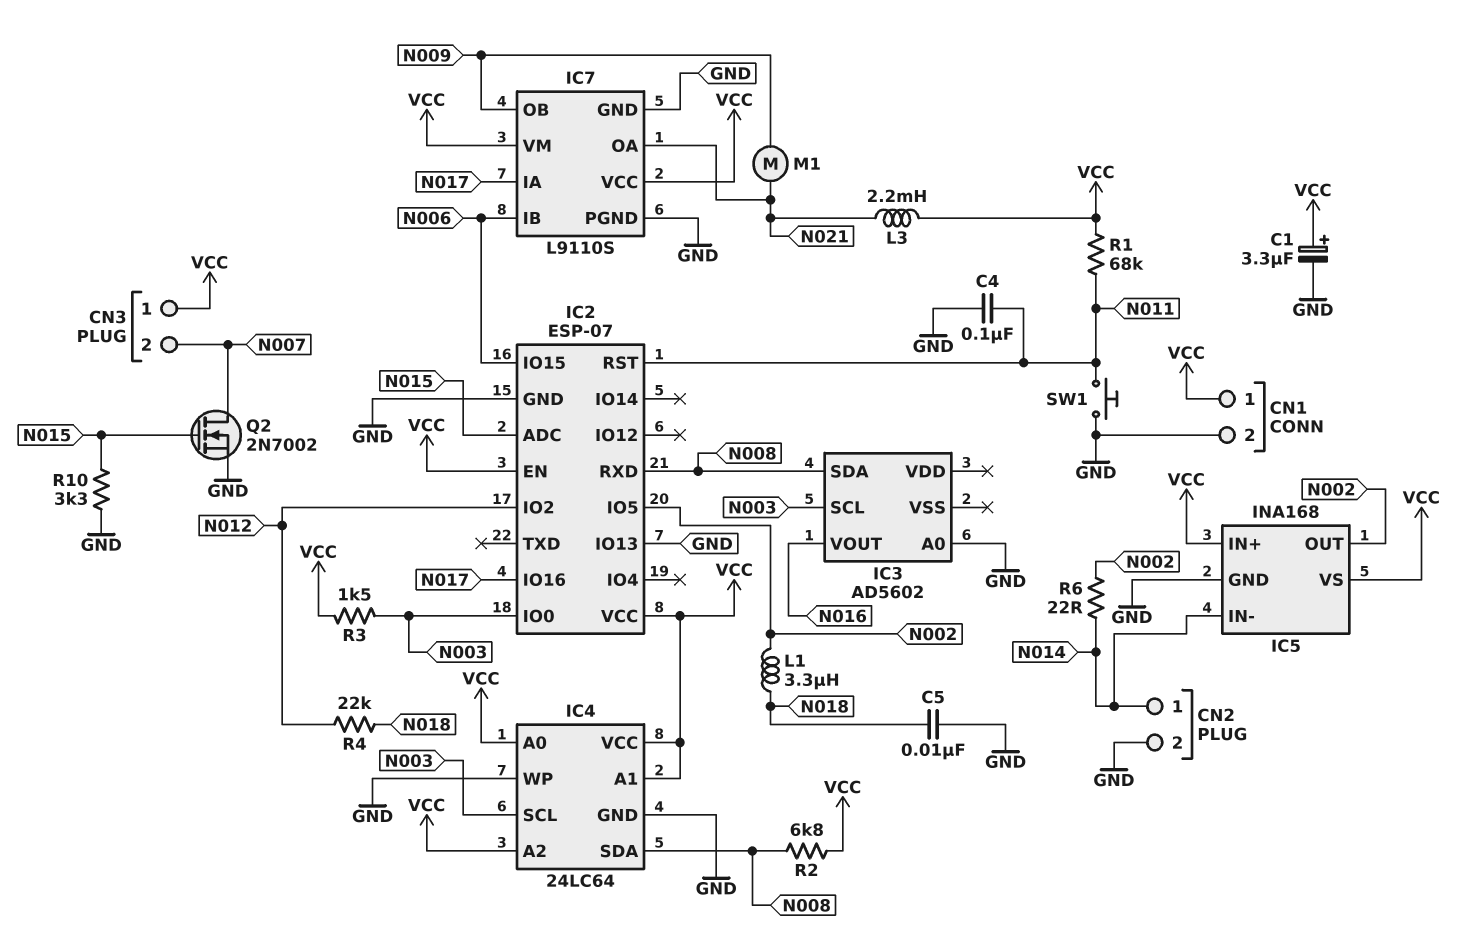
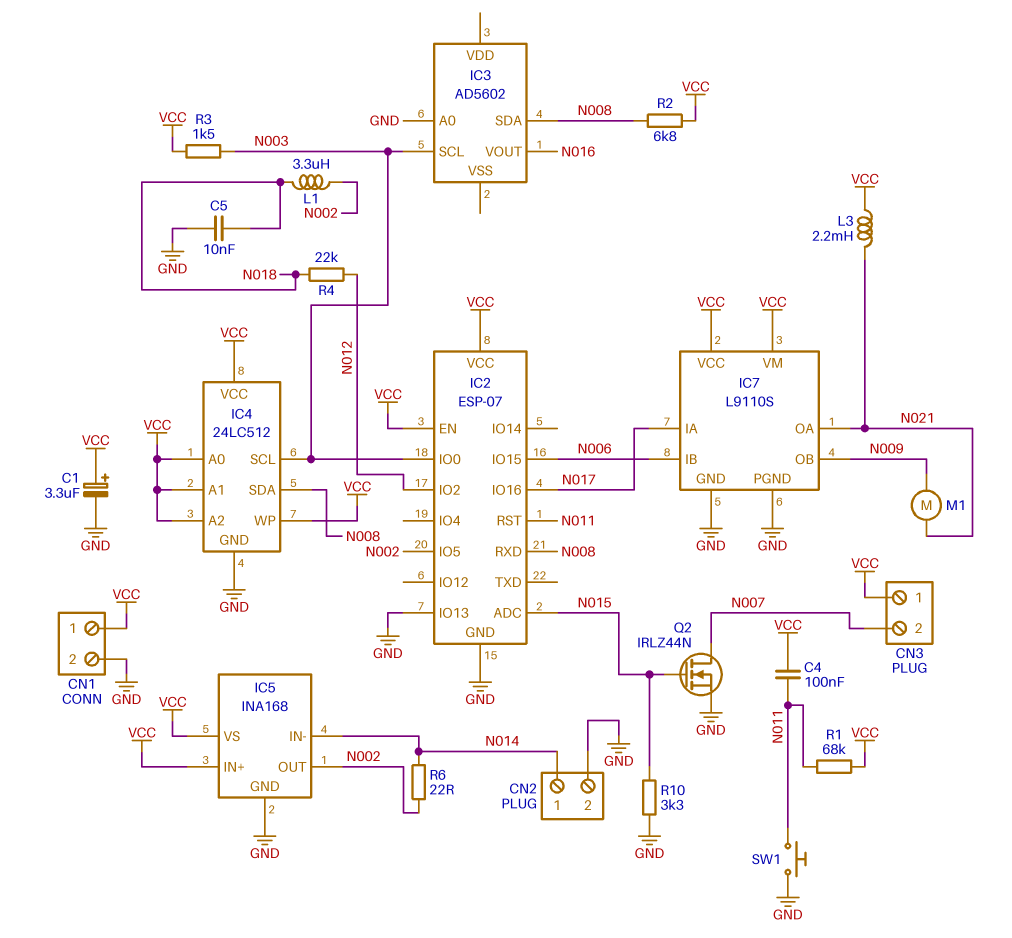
C4: 100nF (GND, N011) -> 100nF (N011, VCC)
IC4: 24LC64 -> 24LC512
IC4 pin WP: GND -> VCC
Q2: NMOS 2N7002 (G N015, D N007, S GND) -> NMOS IRLZ44N (G N015, D N007, S GND)

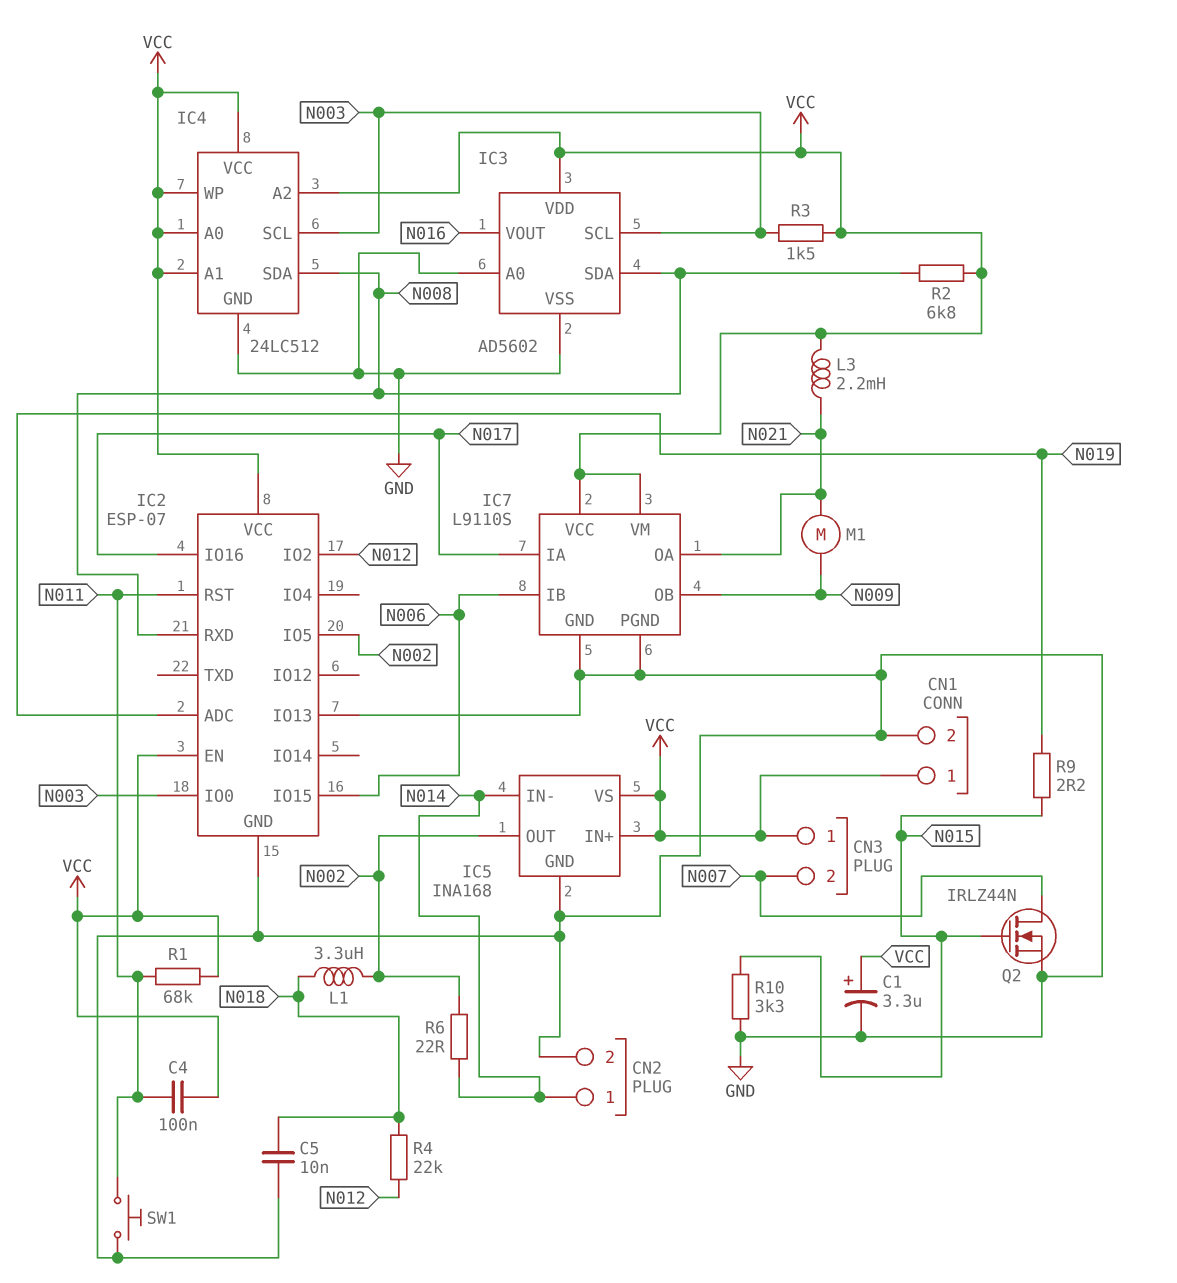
IC2 pin ADC: N015 -> N019
IC3 pin VDD: none -> VCC
IC3 pin VSS: none -> GND
R9: none -> 2.2 (N015, N019)

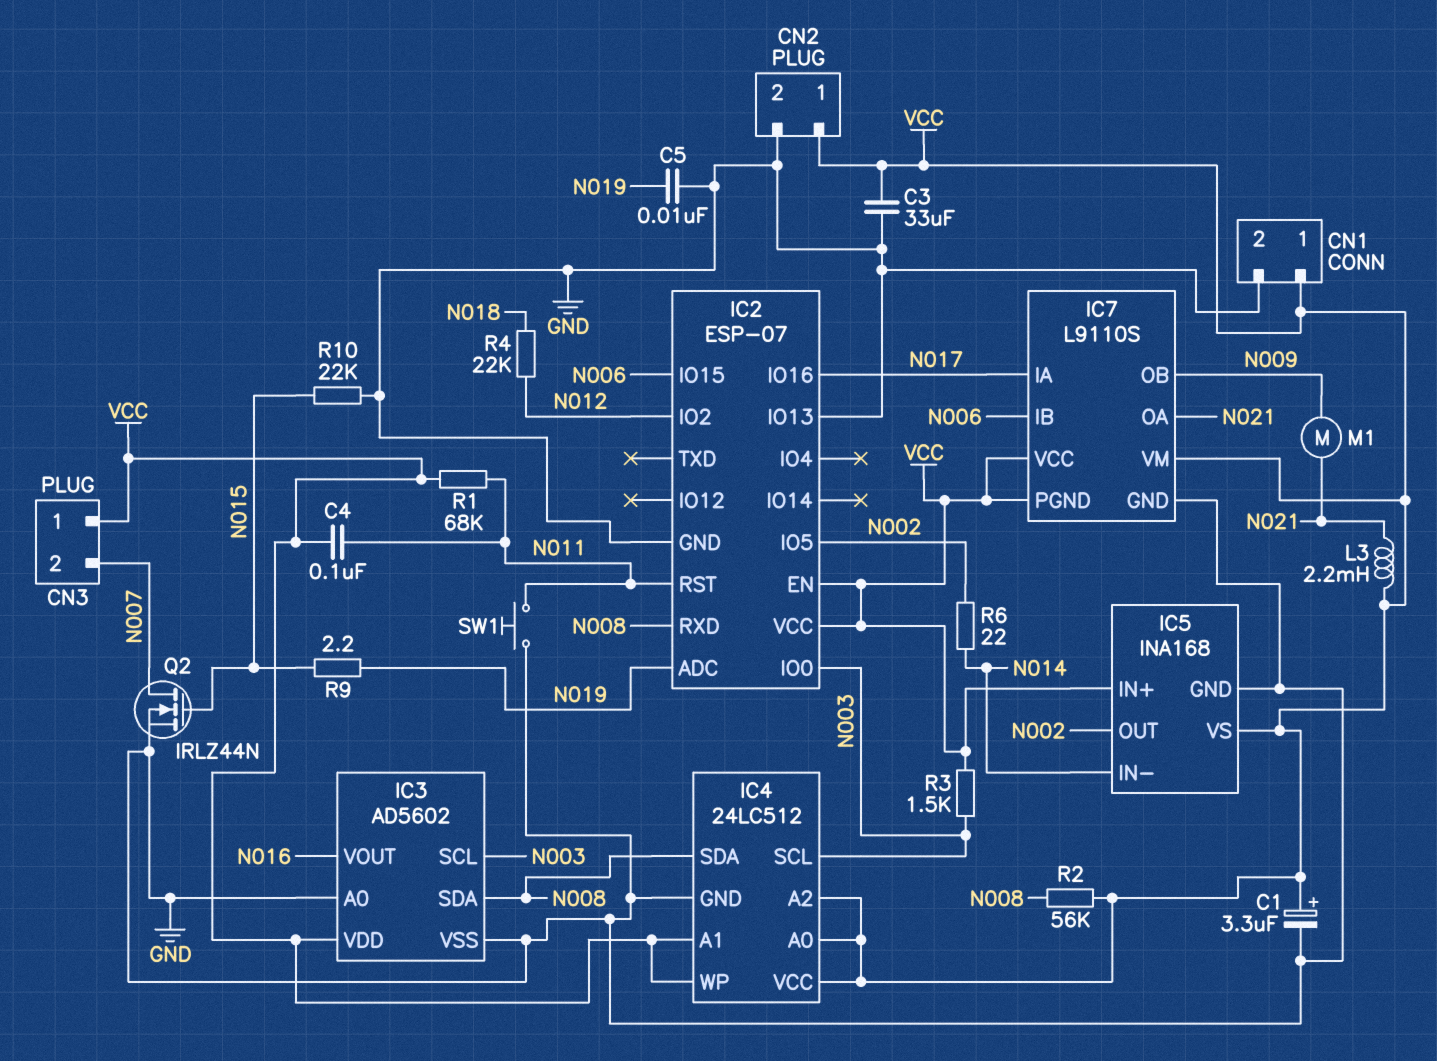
C3: none -> 33uF (GND, VCC)
C5: 10nF (GND, N018) -> 10nF (GND, N019)
CN2 pin 1: N014 -> VCC
IC7 pin PGND: GND -> VCC
L1: 3.3uH (N002, N018) -> none
R2: 6.8k (N008, VCC) -> 56k (N008, VCC)
R10: 3.3k (GND, N015) -> 22k (GND, N015)

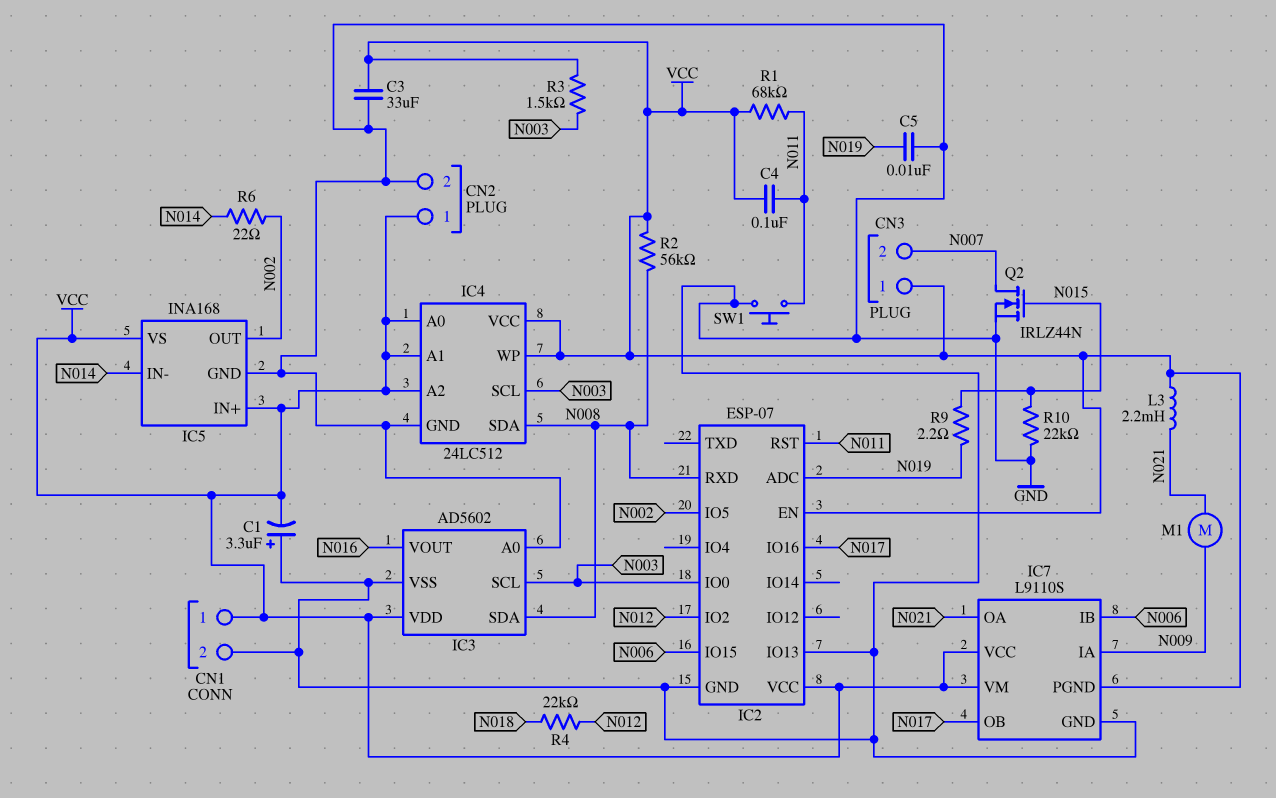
C1: 3.3uF (plus VCC, minus GND) -> 3.3uF (plus GND, minus VCC)
IC7 pin IA: N017 -> N009
IC7 pin OB: N009 -> N017

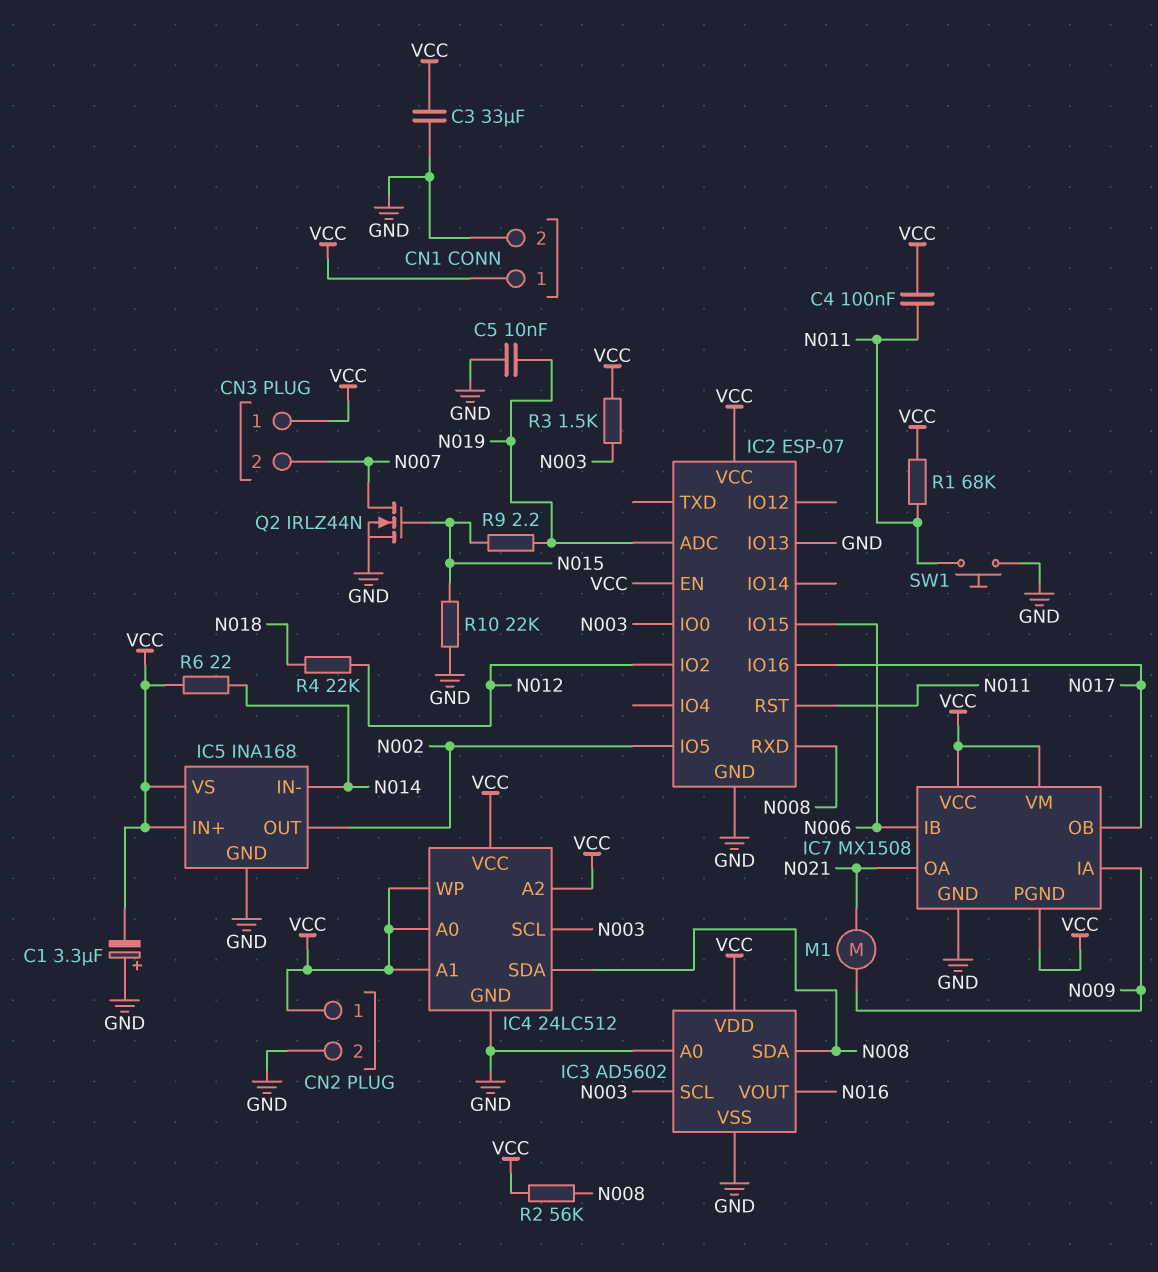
IC7: L9110S -> MX1508
L3: 2.2mH (N021, VCC) -> none
R6: 22 (N002, N014) -> 22 (N014, VCC)

